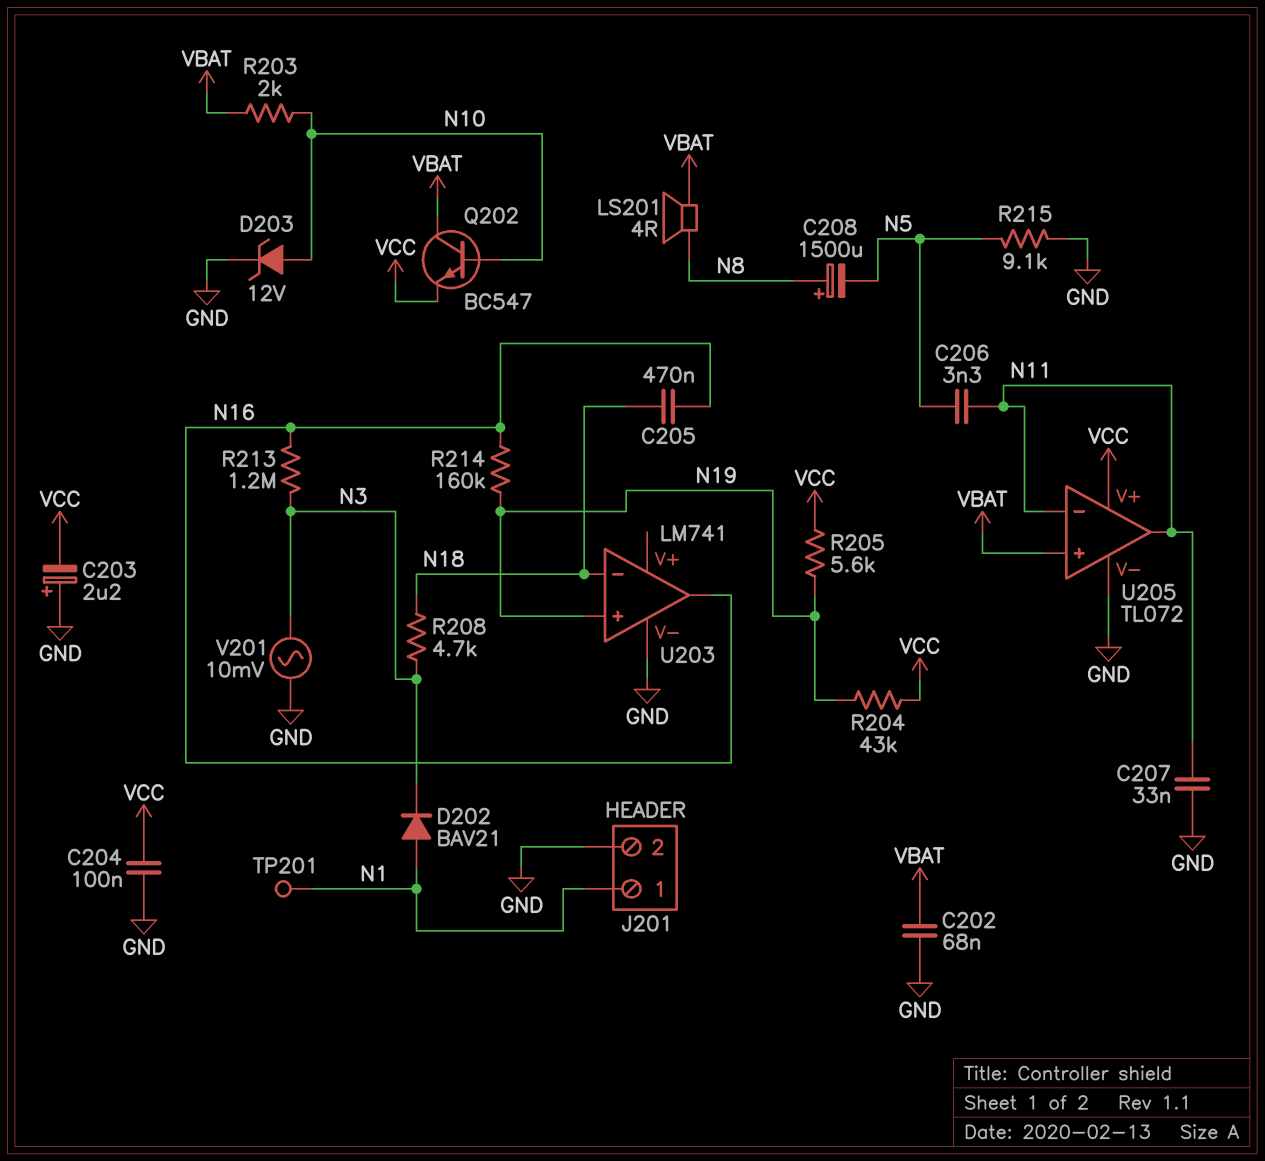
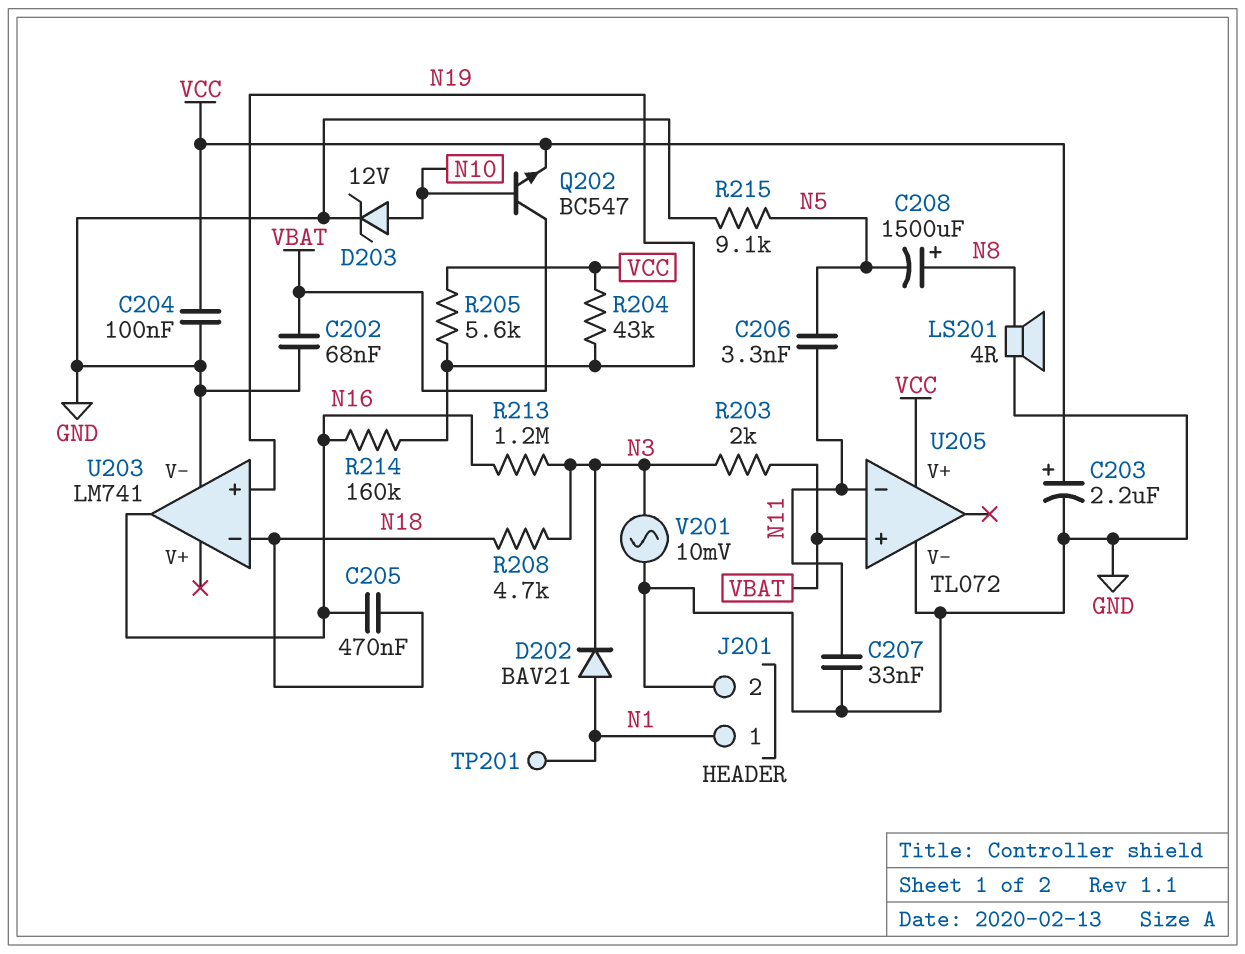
C203: 2.2uF (plus GND, minus VCC) -> 2.2uF (plus VCC, minus GND)
LS201: speaker 4R (N8, VBAT) -> speaker 4R (GND, N8)
R203: 2k (N10, VBAT) -> 2k (N3, VBAT)
U205 pin out: N11 -> none

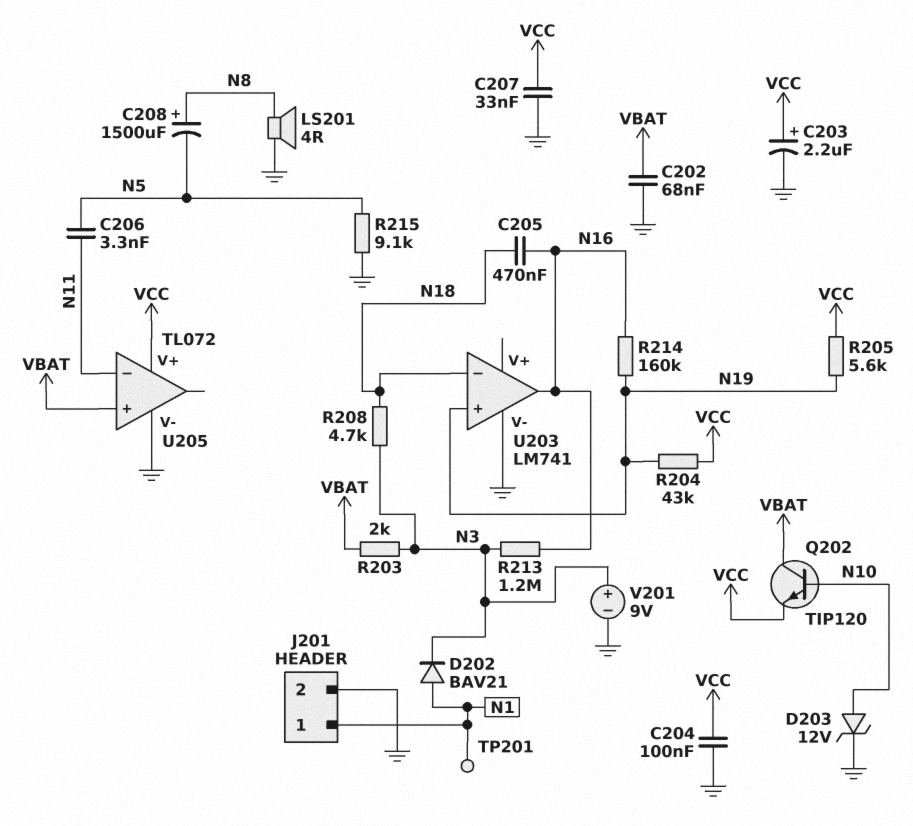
C207: 33nF (GND, N11) -> 33nF (GND, VCC)
Q202: NPN BC547 (B N10, C VBAT, E VCC) -> NPN TIP120 (B N10, C VBAT, E VCC)
V201: AC 10mV (GND, N3) -> 9V (plus N3, minus GND)

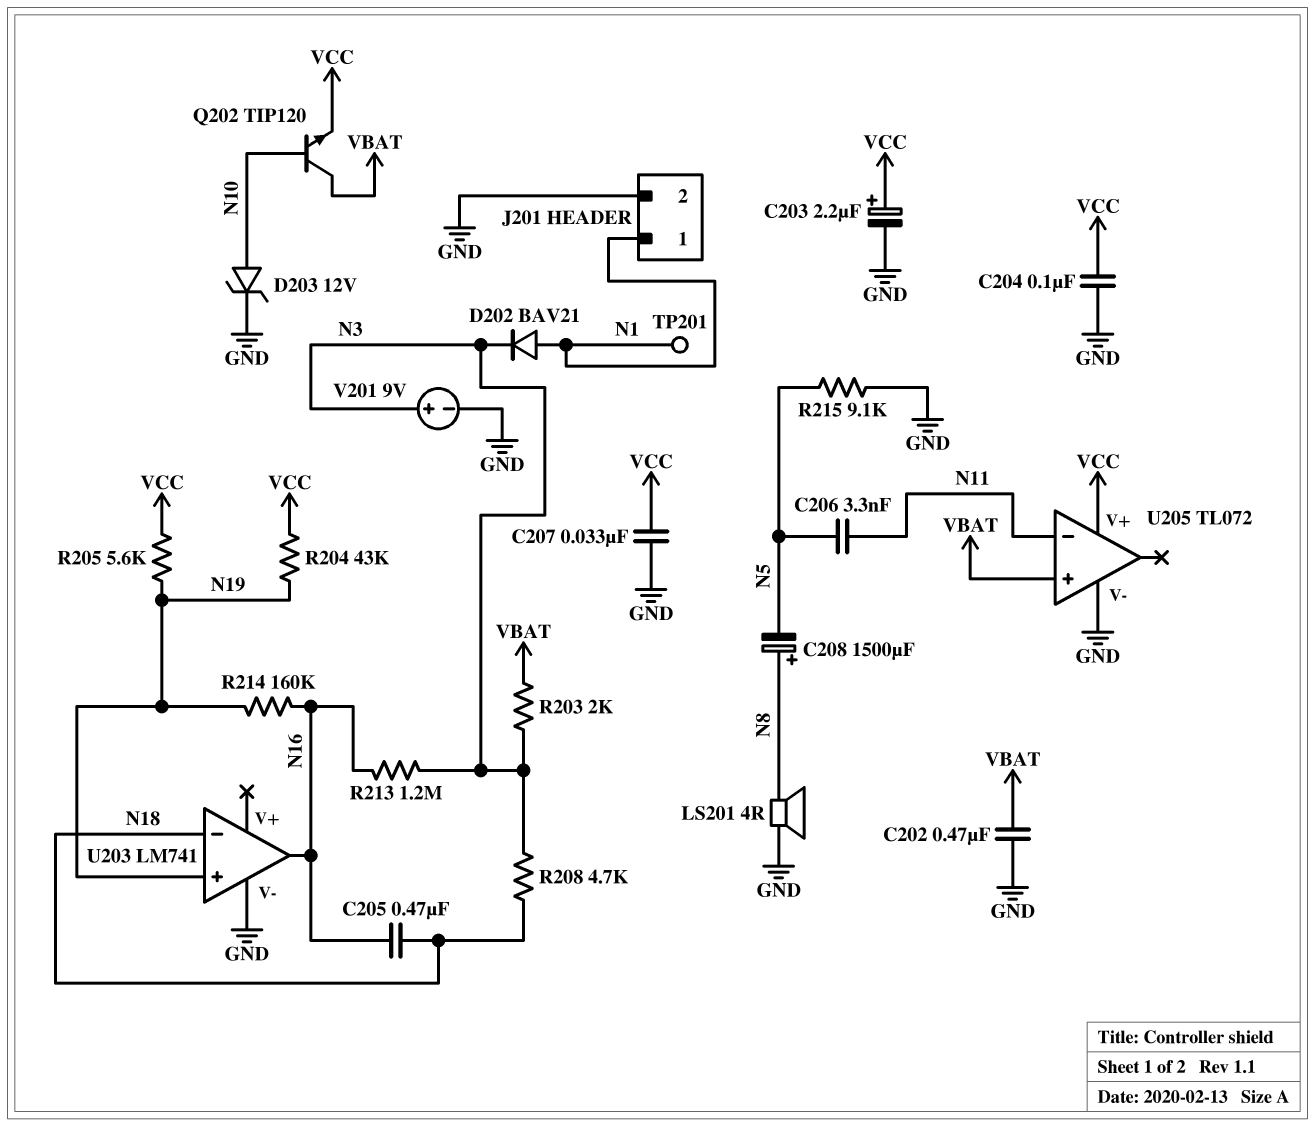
C202: 68nF (GND, VBAT) -> 470nF (GND, VBAT)

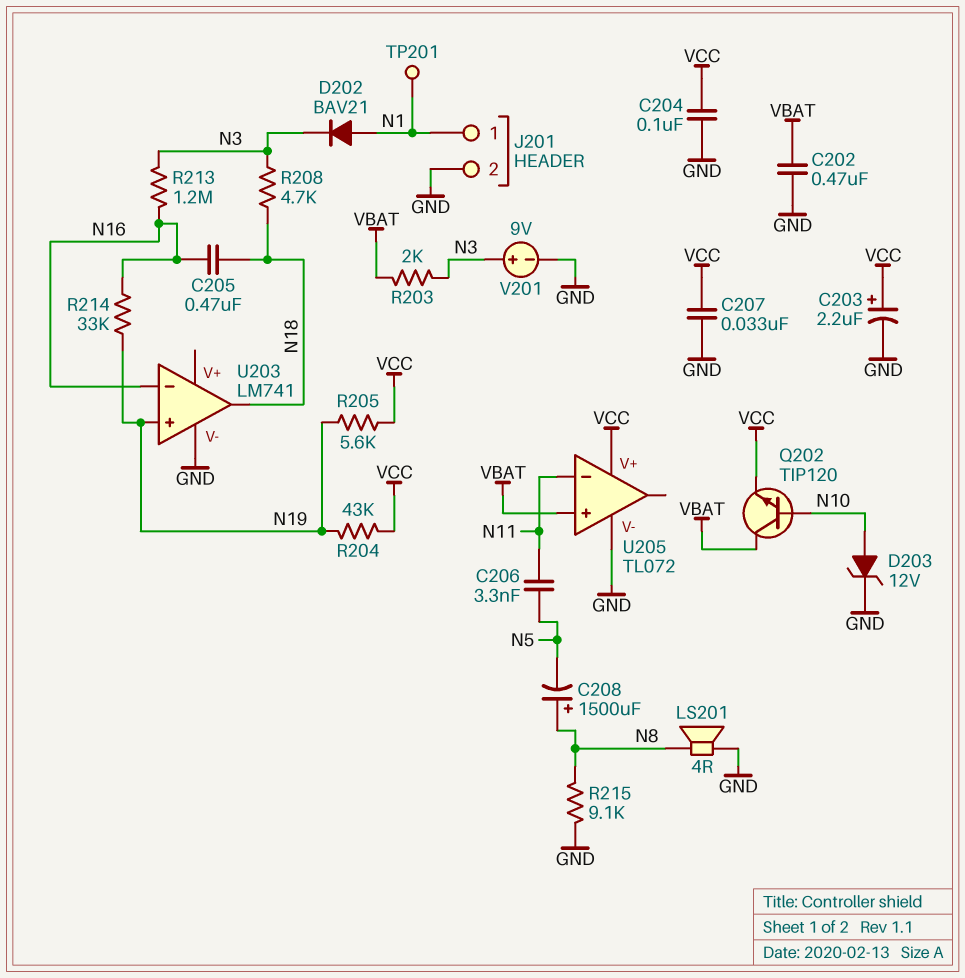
R214: 160k (N16, N19) -> 33k (N16, N19)
R215: 9.1k (GND, N5) -> 9.1k (GND, N8)
U203 pin in-: N18 -> N16
U203 pin out: N16 -> N18

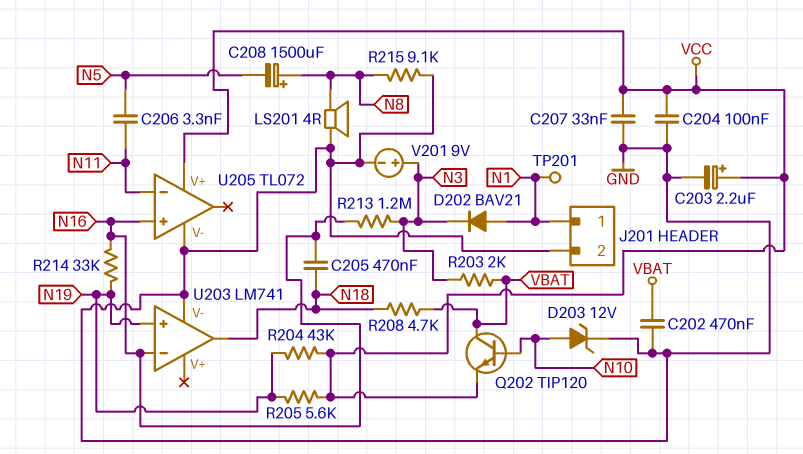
R208: 4.7k (N3, N18) -> 4.7k (N18, VBAT)
U205 pin in+: VBAT -> N16

